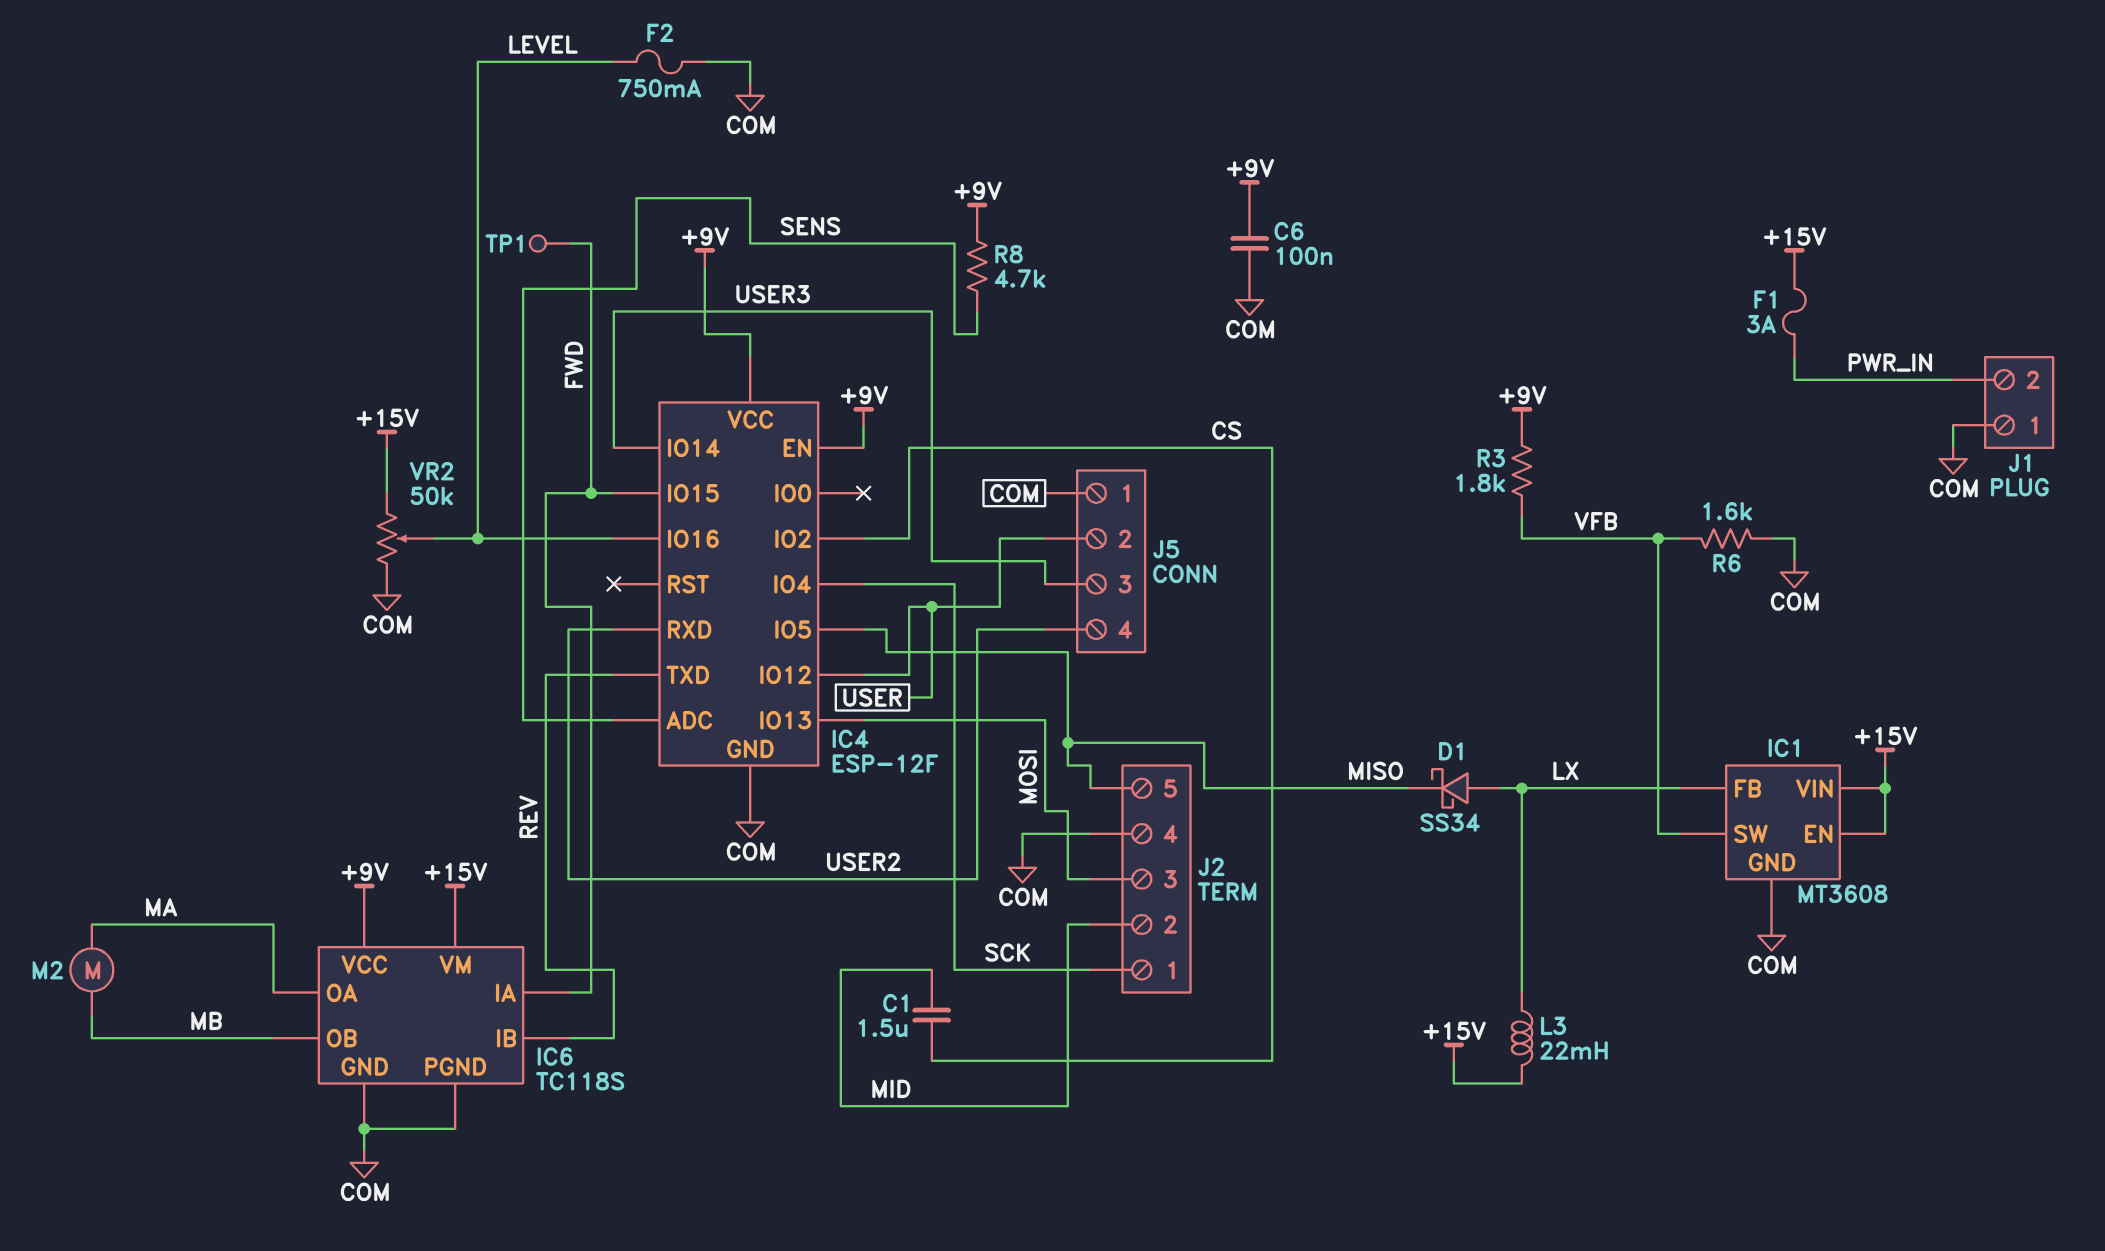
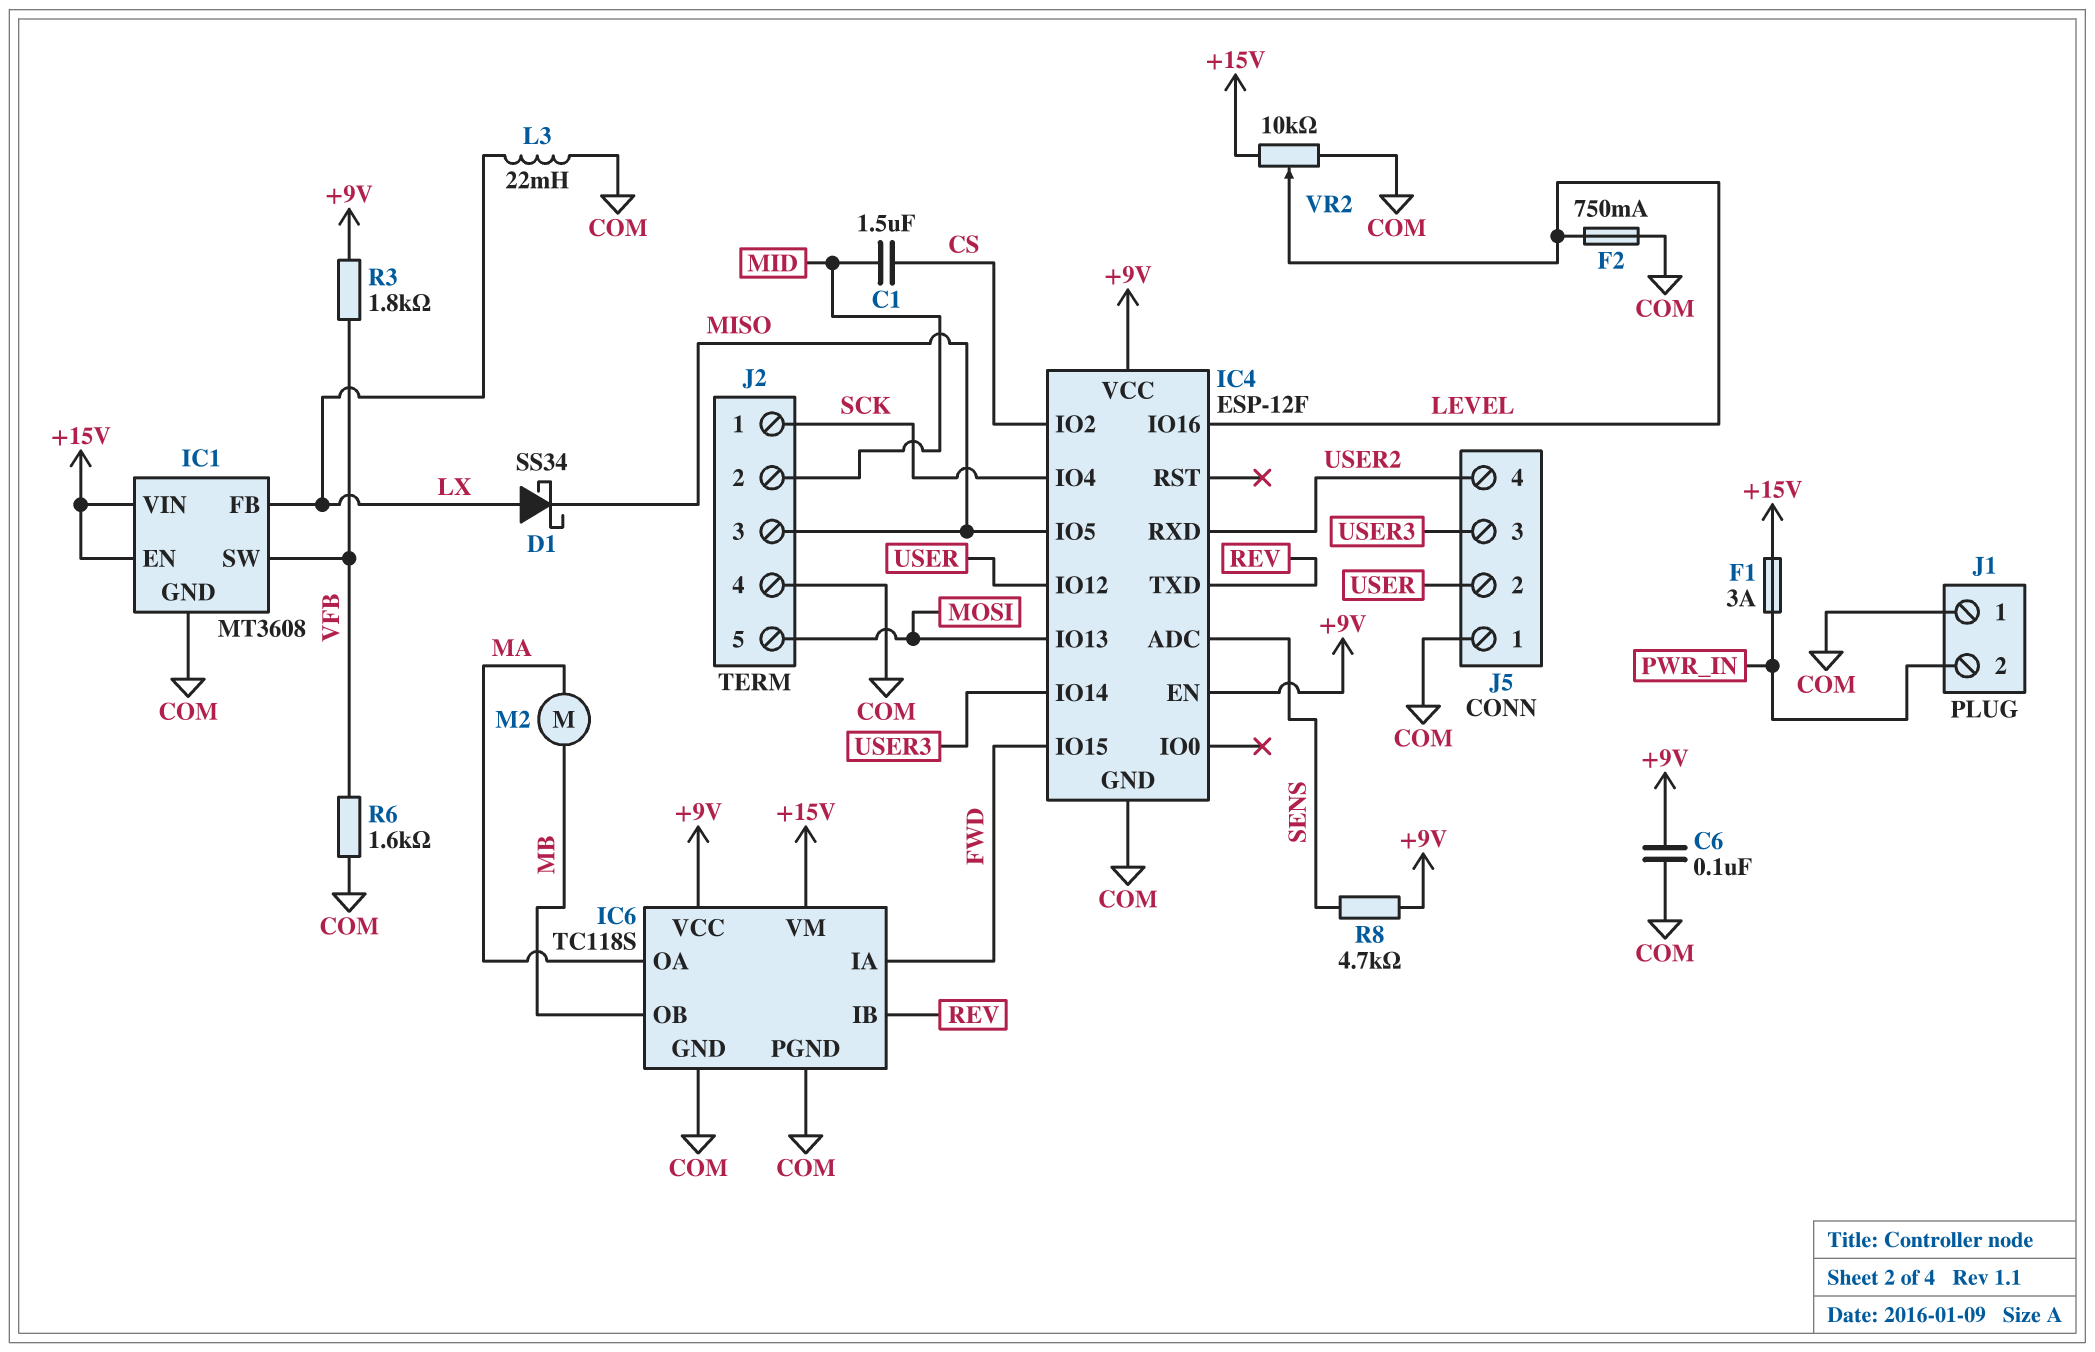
J2 pin 3: MOSI -> MISO
J2 pin 5: MISO -> MOSI
L3: 22mH (+15V, LX) -> 22mH (COM, LX)
TP1: test point (FWD) -> none
VR2: 50k (+15V, COM, wiper LEVEL) -> 10k (+15V, COM, wiper LEVEL)

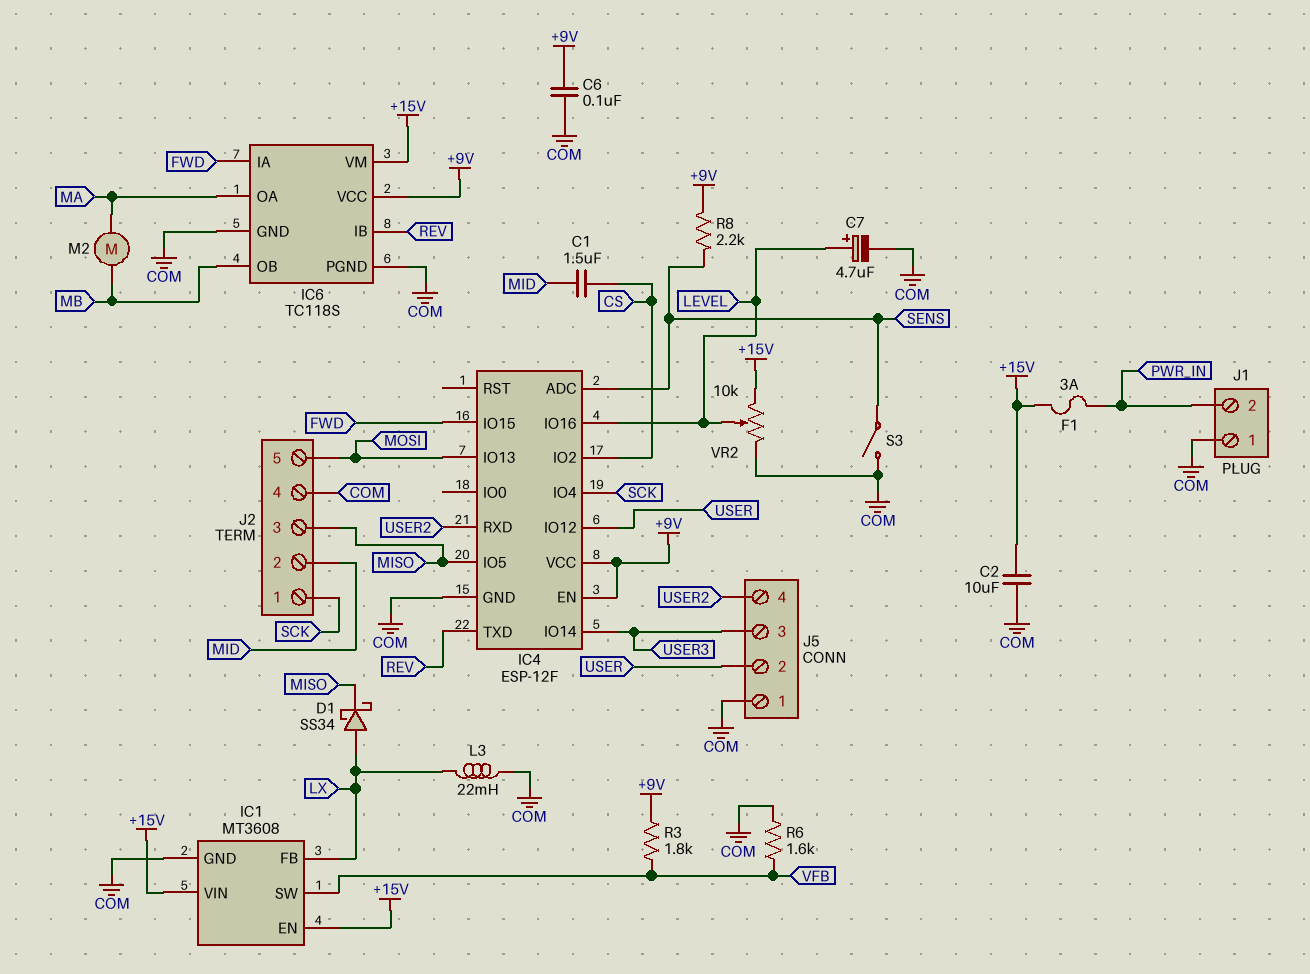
C2: none -> 10uF (+15V, COM)
C7: none -> 4.7uF (plus LEVEL, minus COM)
F2: 750mA (COM, LEVEL) -> none
R8: 4.7k (+9V, SENS) -> 2.2k (+9V, SENS)
S3: none -> switch (COM, SENS)

